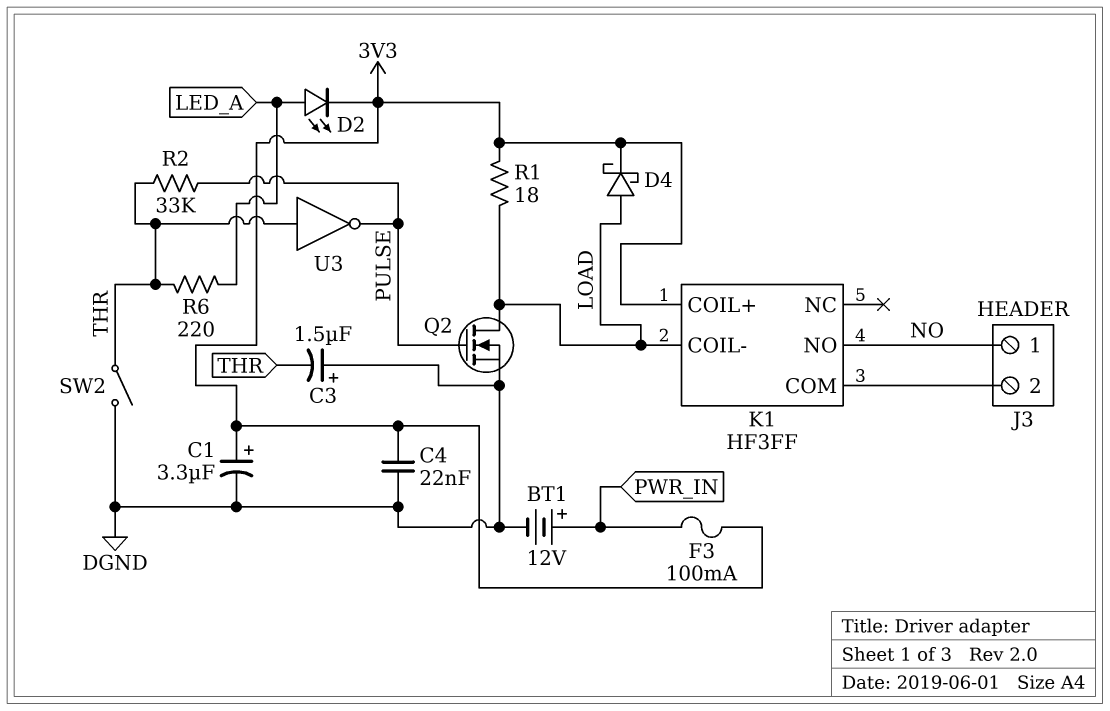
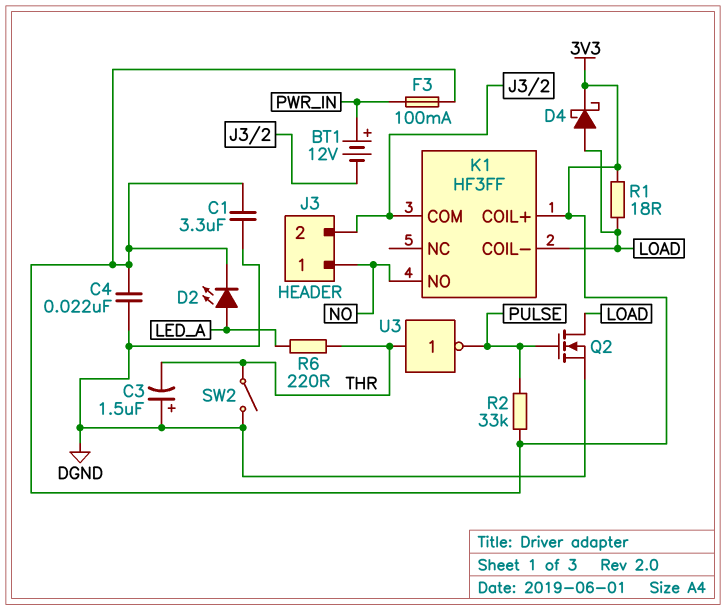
BT1: 12V (plus PWR_IN, minus DGND) -> 12V (plus PWR_IN, minus J3/2)
C1: 3.3uF (plus 3V3, minus DGND) -> 3.3uF (3V3, DGND)
R2: 33k (PULSE, THR) -> 33k (3V3, PULSE)

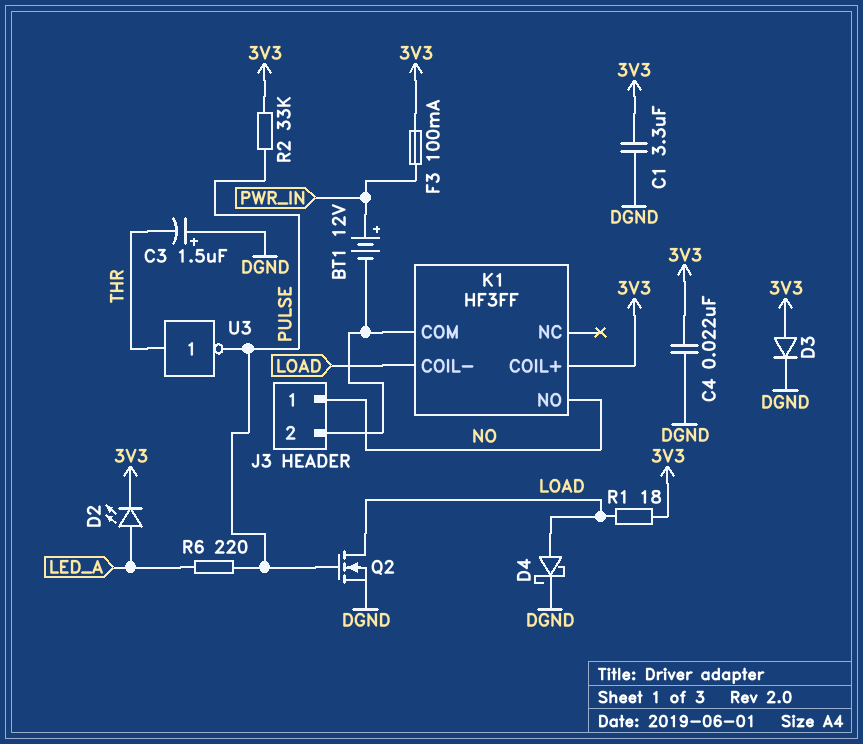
D3: none -> diode (A 3V3, K DGND)
D4: schottky (A LOAD, K 3V3) -> schottky (A LOAD, K DGND)
R6: 220 (LED_A, THR) -> 220 (LED_A, PULSE)
SW2: switch (DGND, THR) -> none

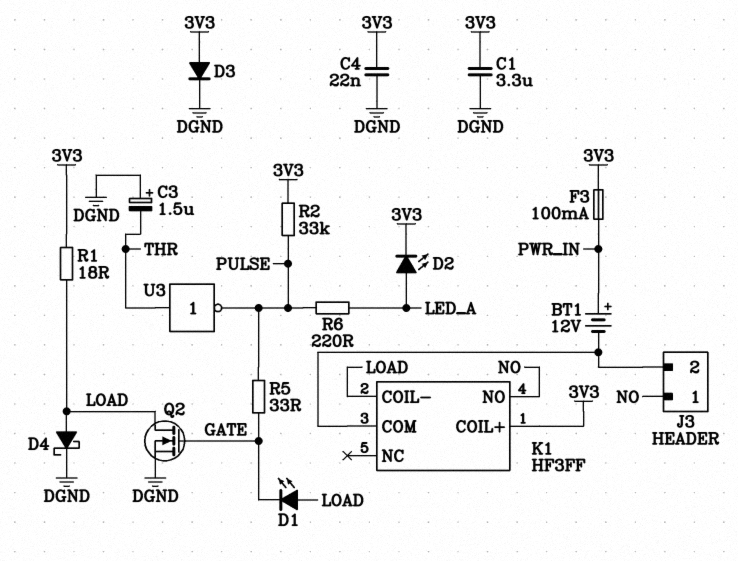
D1: none -> LED (A LOAD, K GATE)
Q2: NMOS (G PULSE, D LOAD, S DGND) -> NMOS (G GATE, D LOAD, S DGND)
R5: none -> 33 (GATE, PULSE)

